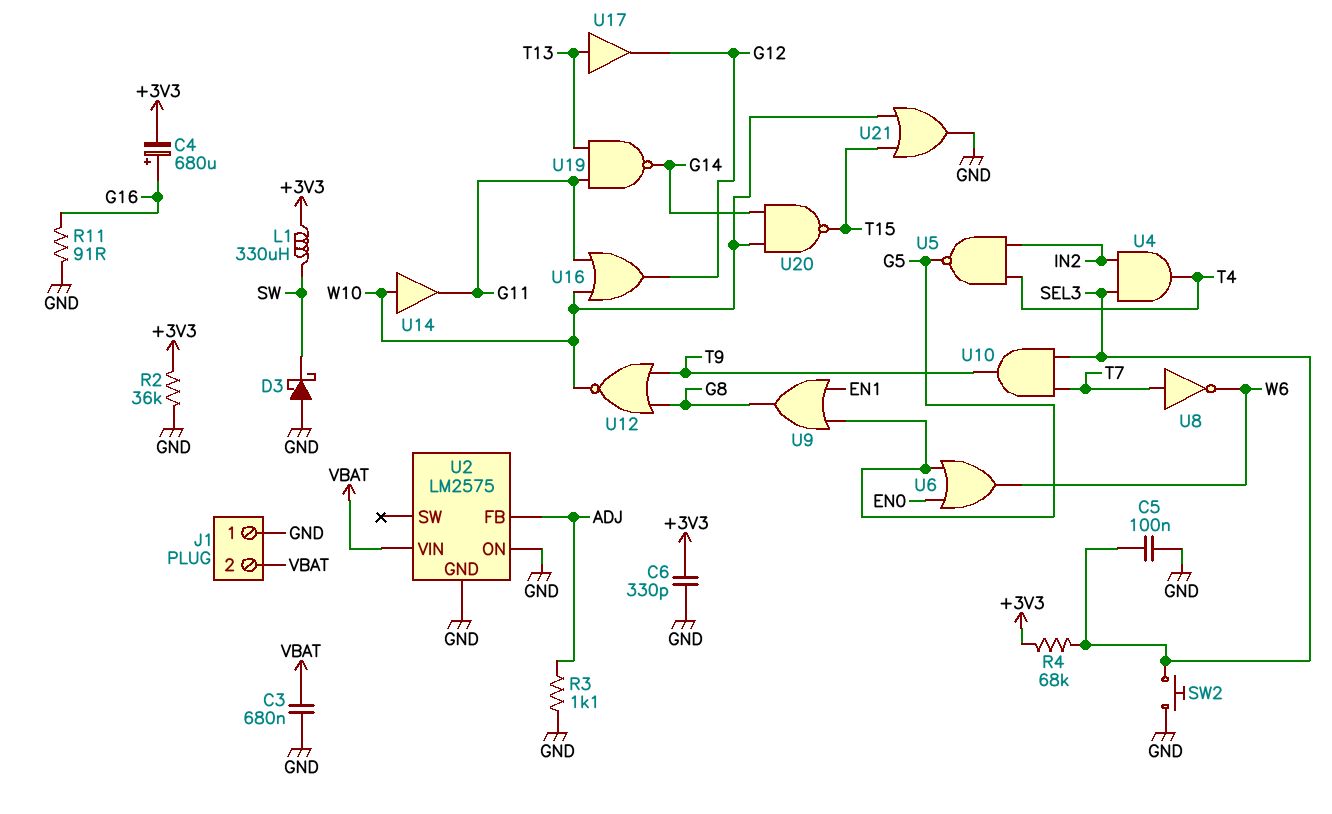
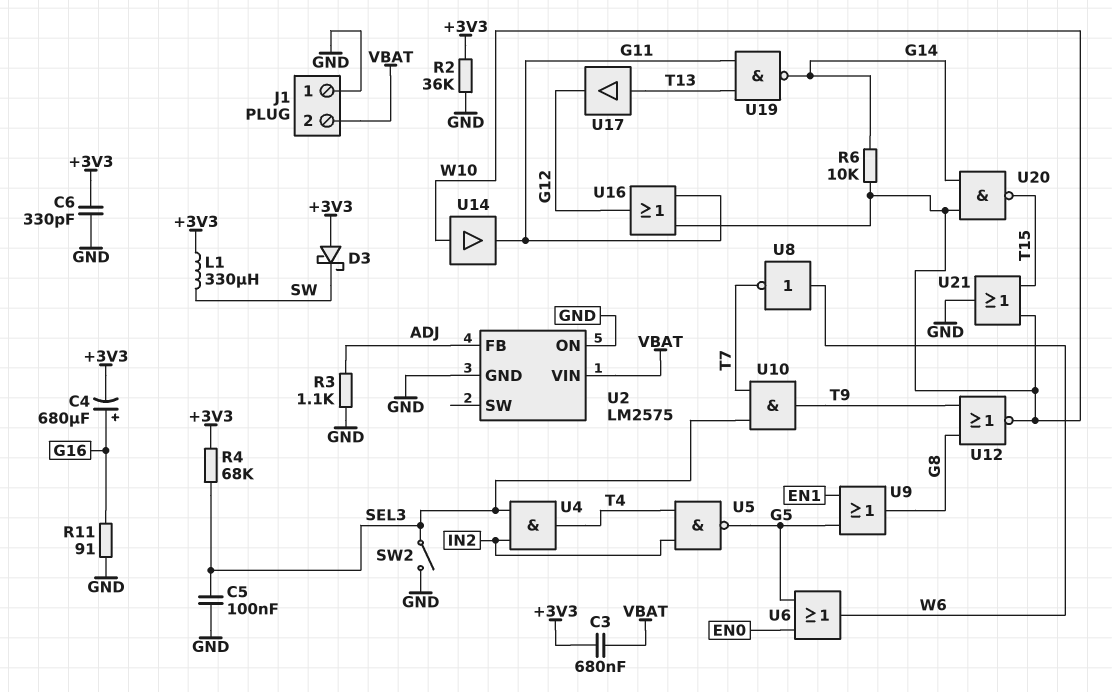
C3: 680nF (GND, VBAT) -> 680nF (+3V3, VBAT)
D3: schottky (A GND, K SW) -> schottky (A +3V3, K SW)
R6: none -> 10k (G14, W10)
SW2: button (GND, SEL3) -> switch (GND, SEL3)
U8: NOT (in T7, out W6) -> NOT (in W6, out T7)

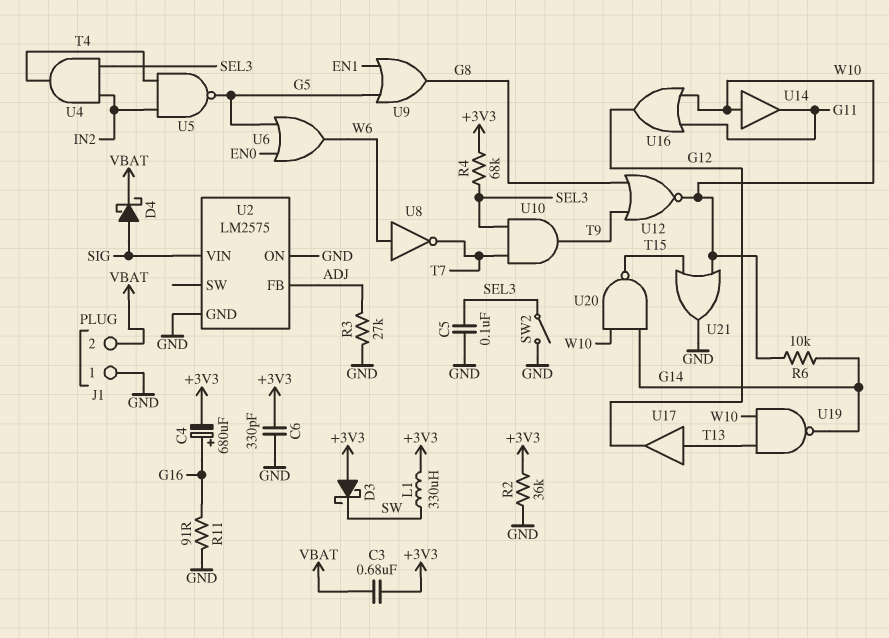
D4: none -> schottky (A SIG, K VBAT)
R3: 1.1k (ADJ, GND) -> 27k (ADJ, GND)
U2 pin VIN: VBAT -> SIG
U19: NAND (in G11, in T13, out G14) -> NAND (in T13, in W10, out G14)

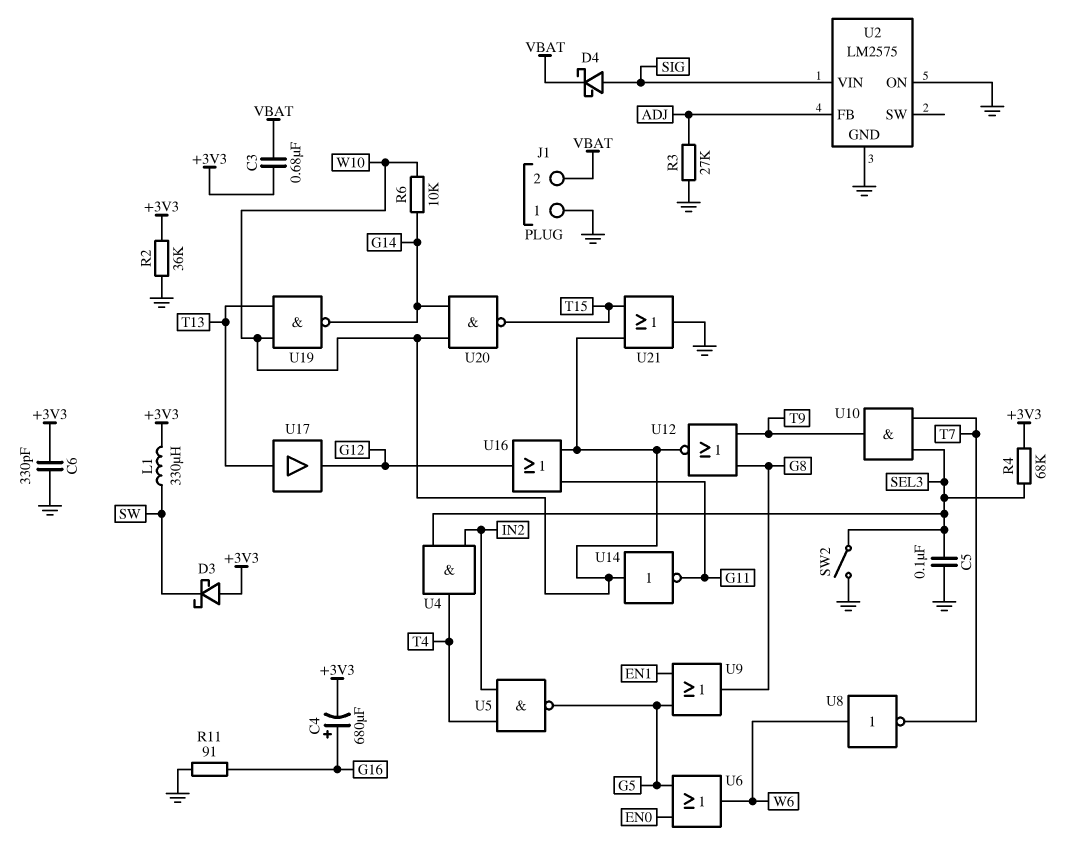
U14: buffer (in W10, out G11) -> NOT (in W10, out G11)

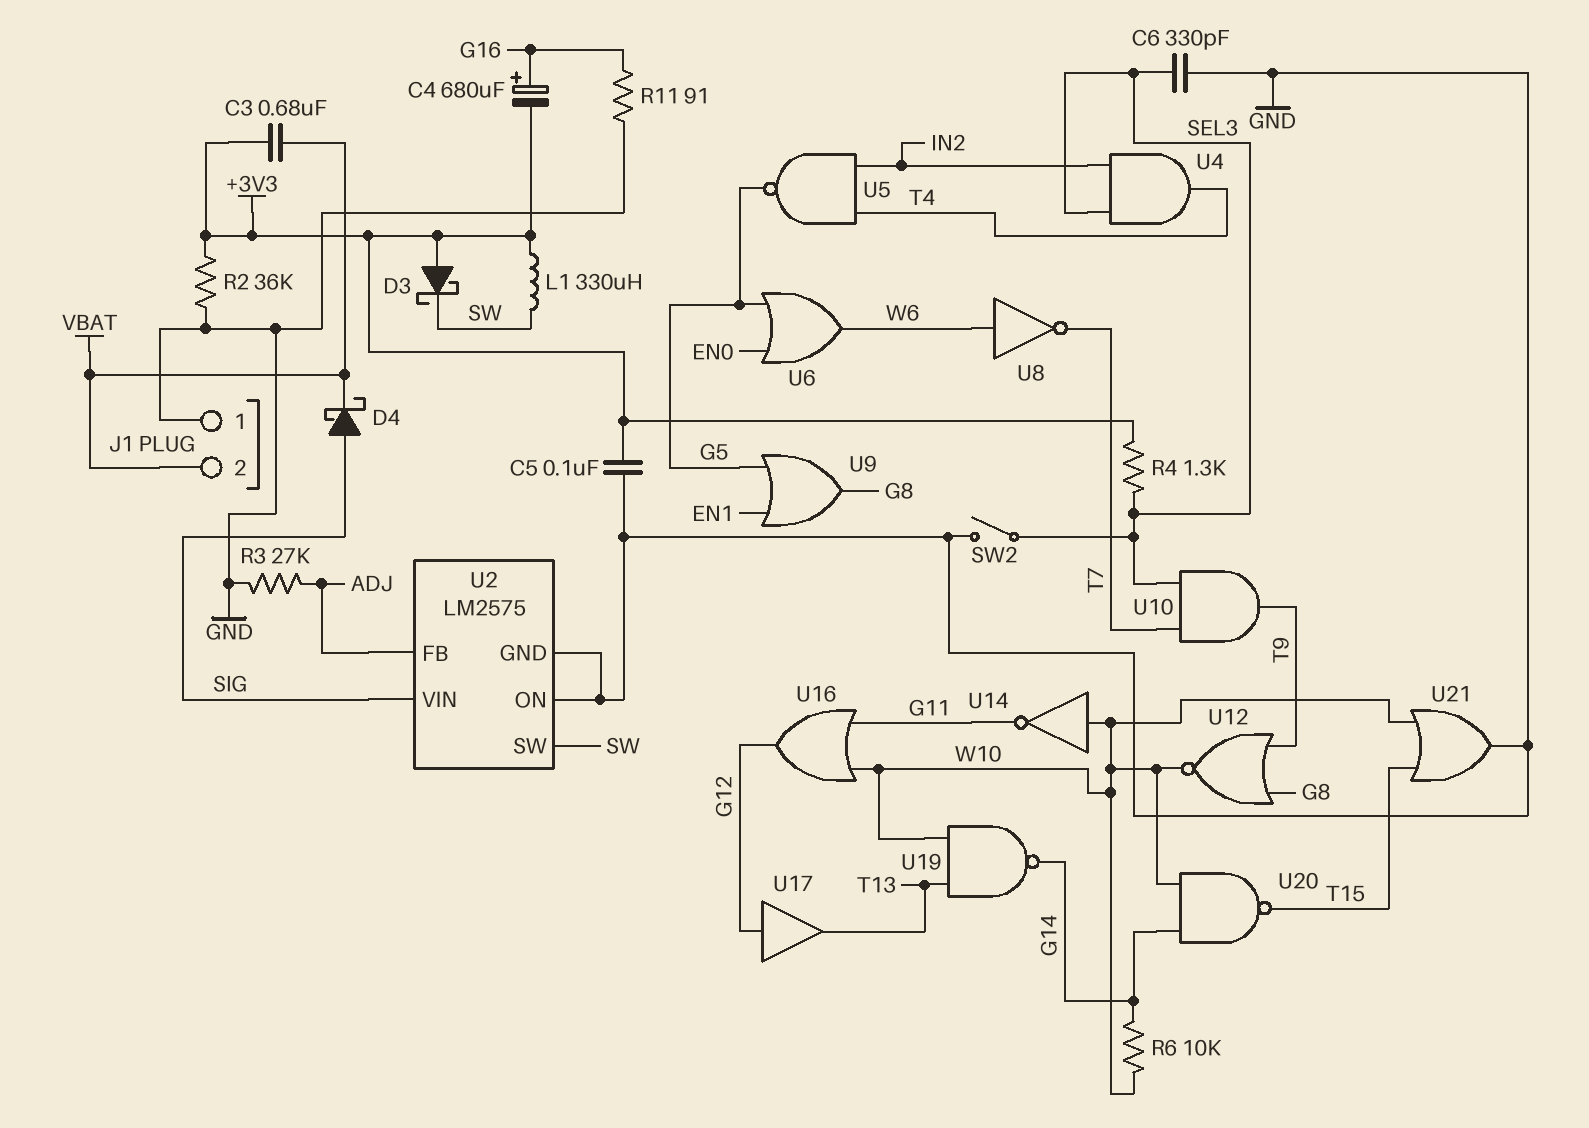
C5: 100nF (GND, SEL3) -> 100nF (+3V3, GND)
C6: 330pF (+3V3, GND) -> 330pF (GND, SEL3)
R4: 68k (+3V3, SEL3) -> 1.3k (+3V3, SEL3)
U2 pin SW: none -> SW
U17: buffer (in T13, out G12) -> buffer (in G12, out T13)

